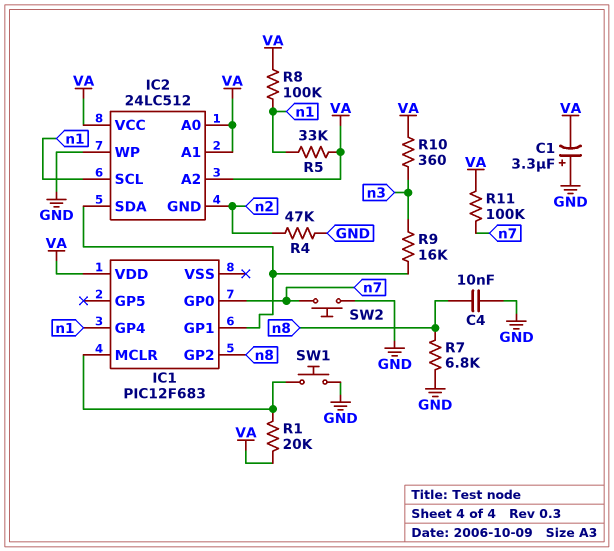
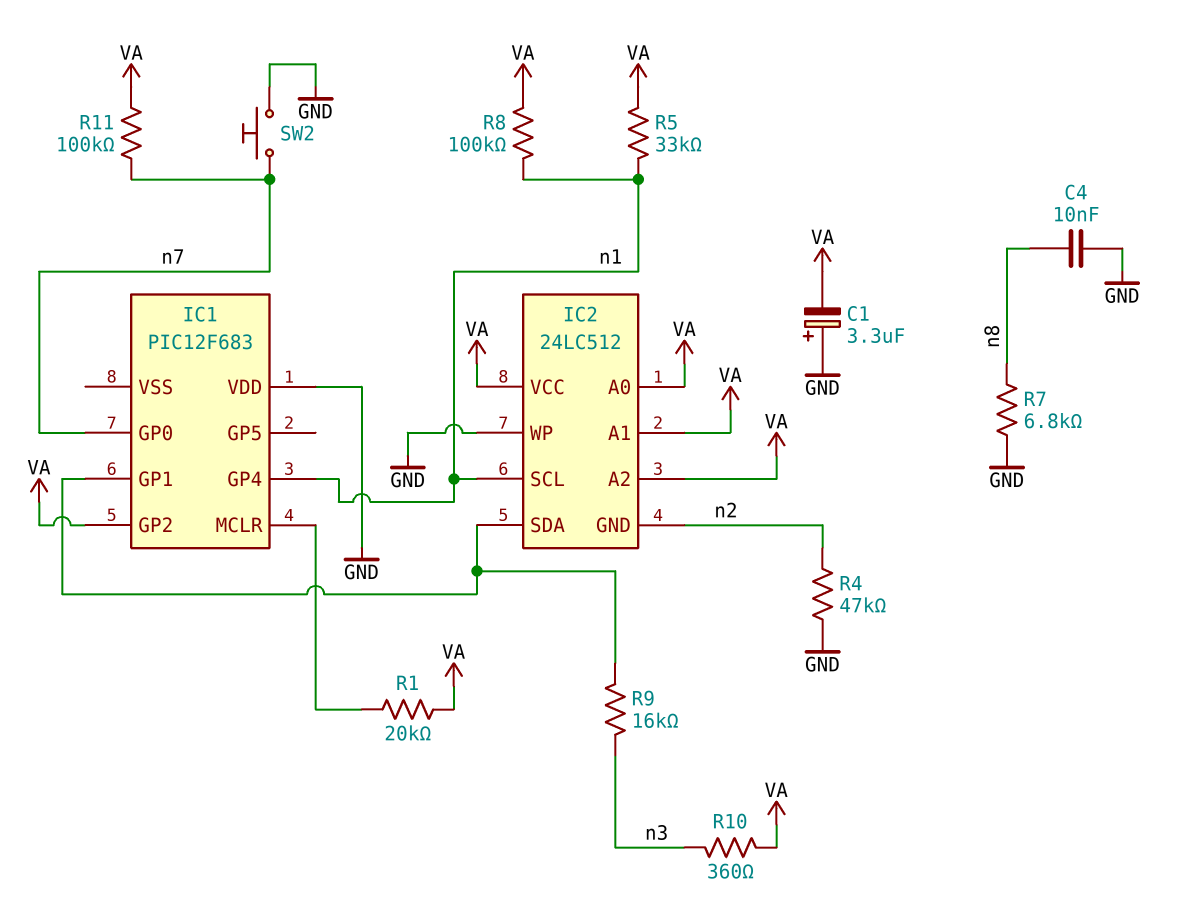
IC1 pin GP2: n8 -> VA
IC1 pin VDD: VA -> GND
SW1: button (GND, IC1/MCLR) -> none

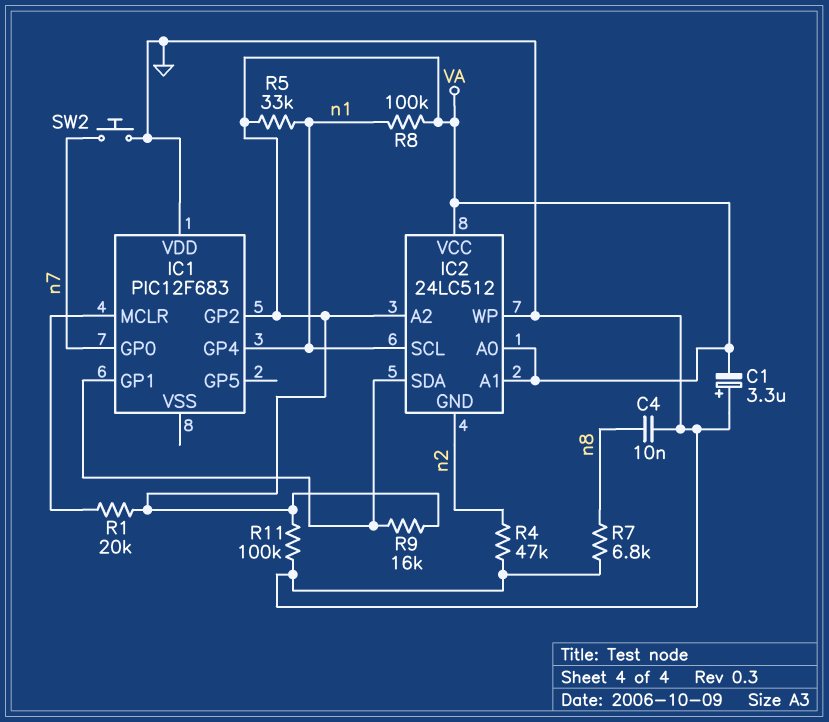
R9: 16k (IC1/GP1, n3) -> 16k (IC1/GP1, VA)
R10: 360 (VA, n3) -> none
R11: 100k (VA, n7) -> 100k (GND, VA)

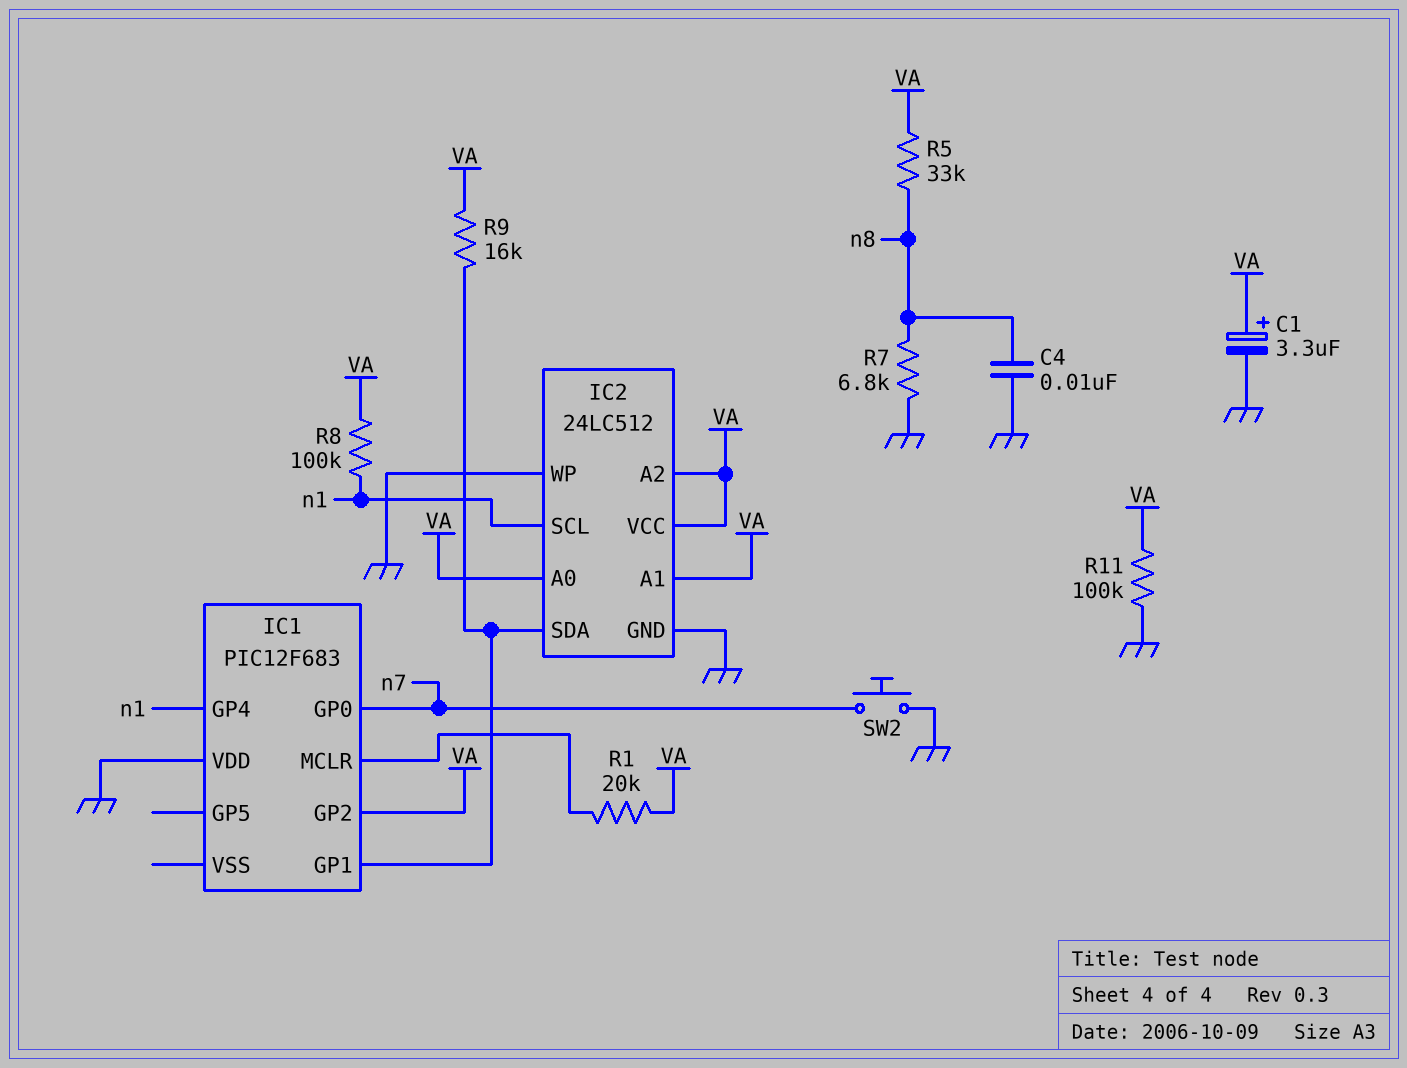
C1: 3.3uF (plus GND, minus VA) -> 3.3uF (plus VA, minus GND)
IC2 pin GND: n2 -> GND
R4: 47k (GND, n2) -> none
R5: 33k (VA, n1) -> 33k (VA, n8)

